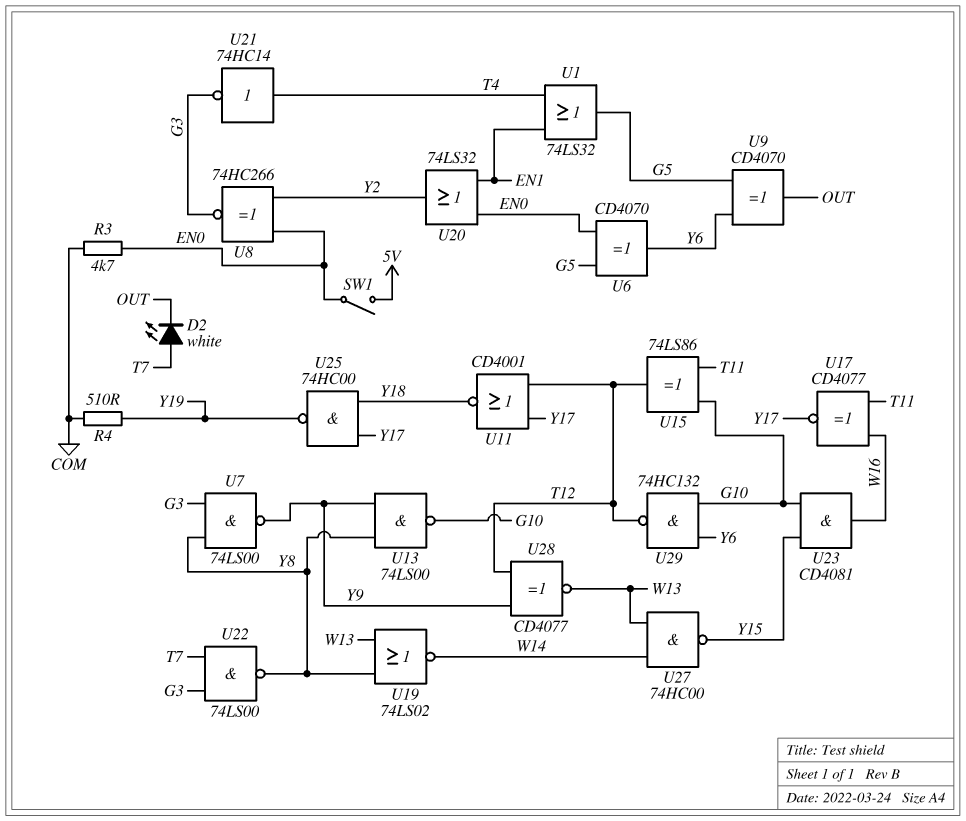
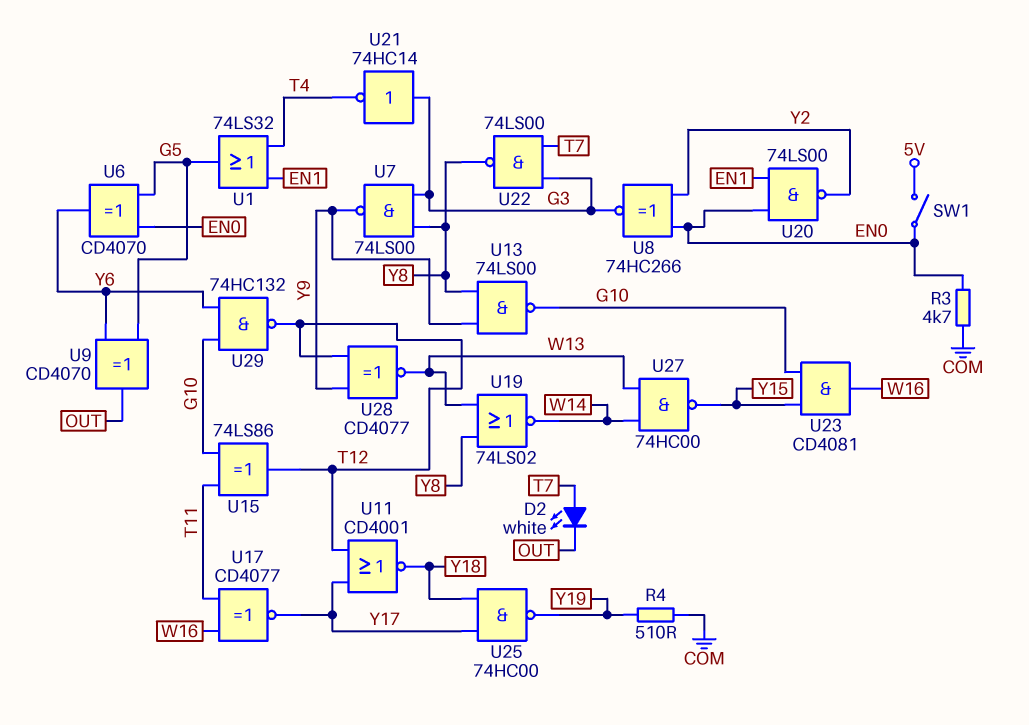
U20: OR 74LS32 (in EN0, in EN1, out Y2) -> NAND 74LS00 (in EN0, in EN1, out Y2)
U21: NOT 74HC14 (in T4, out G3) -> NOT 74HC14 (in G3, out T4)

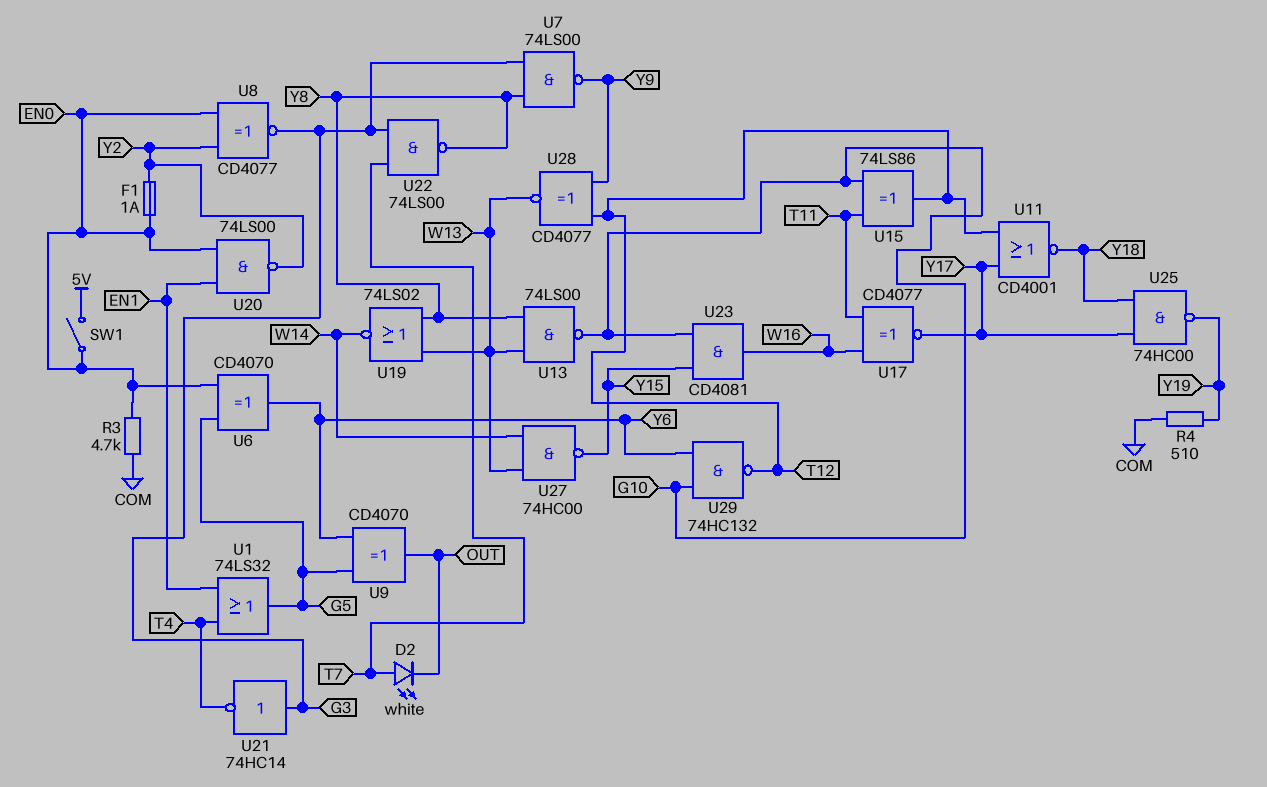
F1: none -> 1A (EN0, Y2)
U8: XNOR 74HC266 (in EN0, in Y2, out G3) -> XNOR CD4077 (in EN0, in Y2, out G3)
U13: NAND 74LS00 (in Y8, in Y9, out G10) -> NAND 74LS00 (in W13, in Y8, out G10)

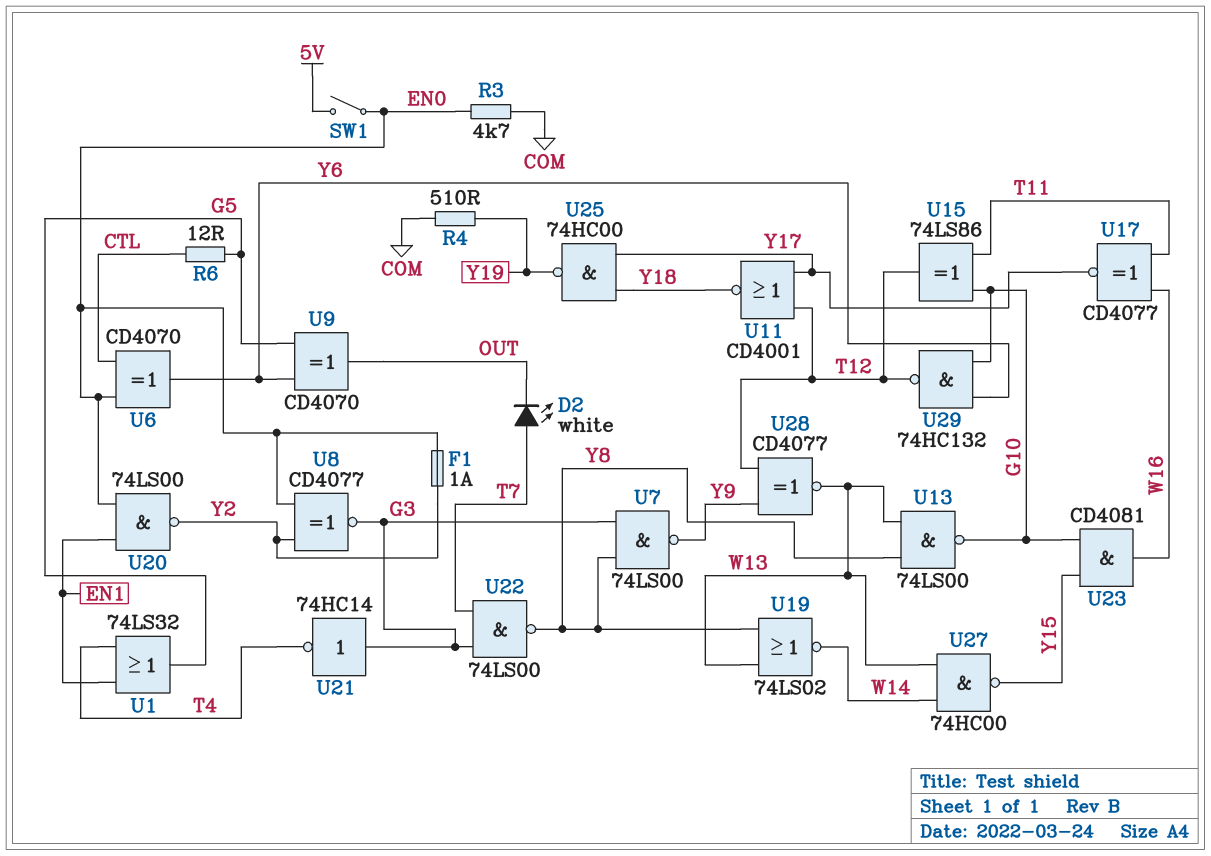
R6: none -> 12 (CTL, G5)
U6: XOR CD4070 (in EN0, in G5, out Y6) -> XOR CD4070 (in CTL, in EN0, out Y6)

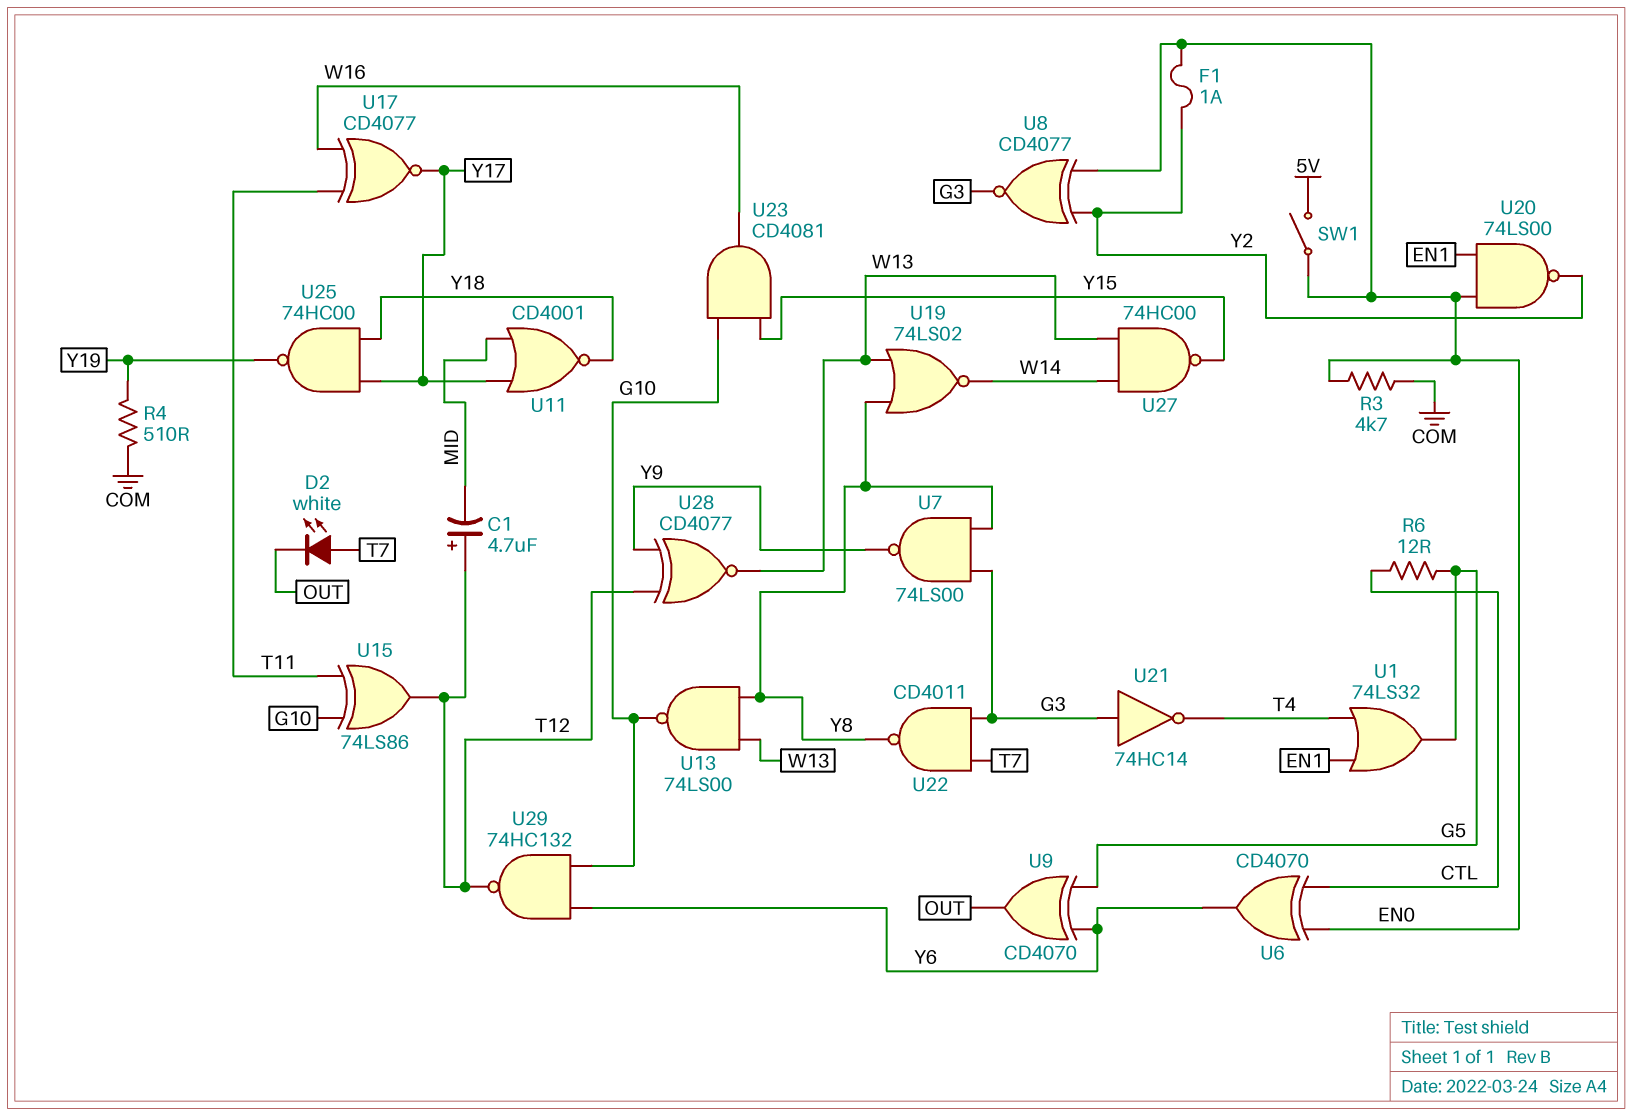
C1: none -> 4.7uF (plus T12, minus MID)
U11: NOR CD4001 (in T12, in Y17, out Y18) -> NOR CD4001 (in MID, in Y17, out Y18)
U22: NAND 74LS00 (in G3, in T7, out Y8) -> NAND CD4011 (in G3, in T7, out Y8)

